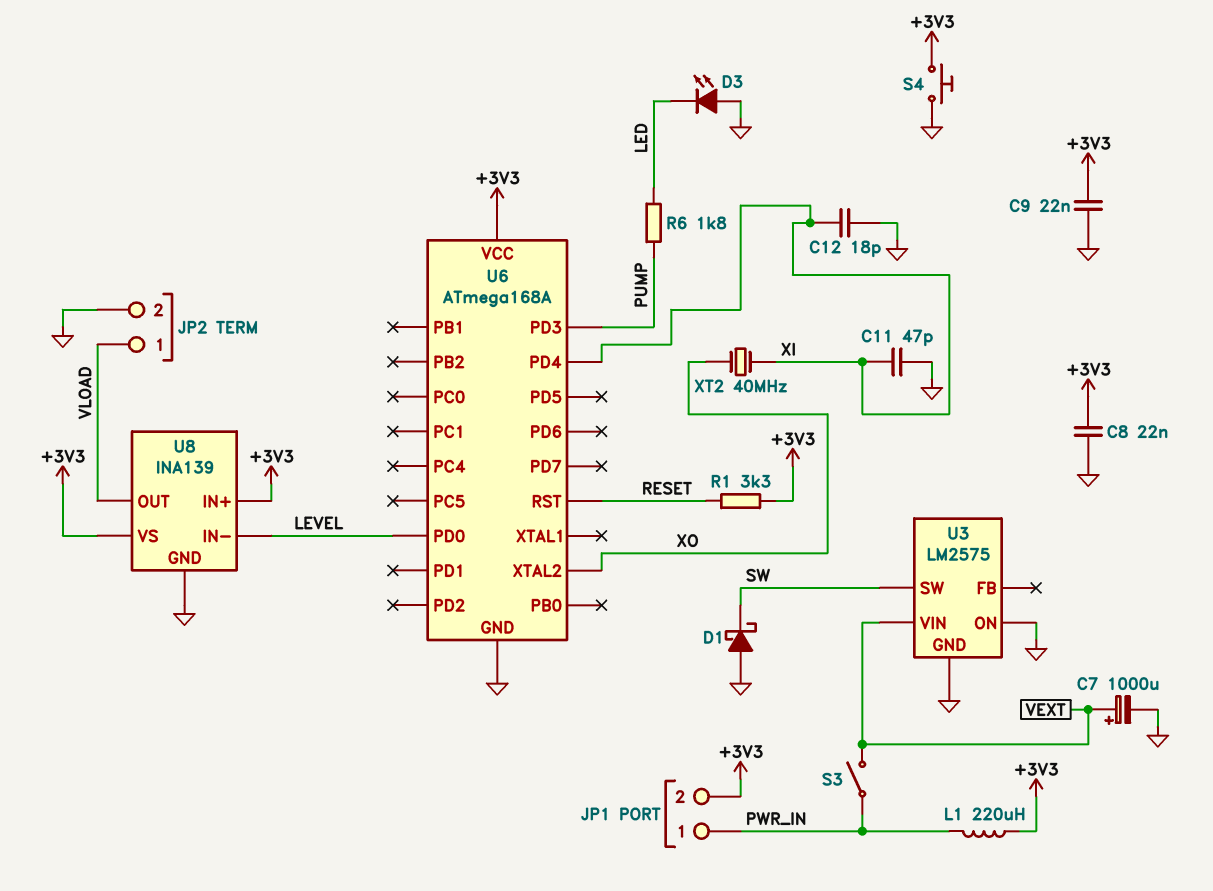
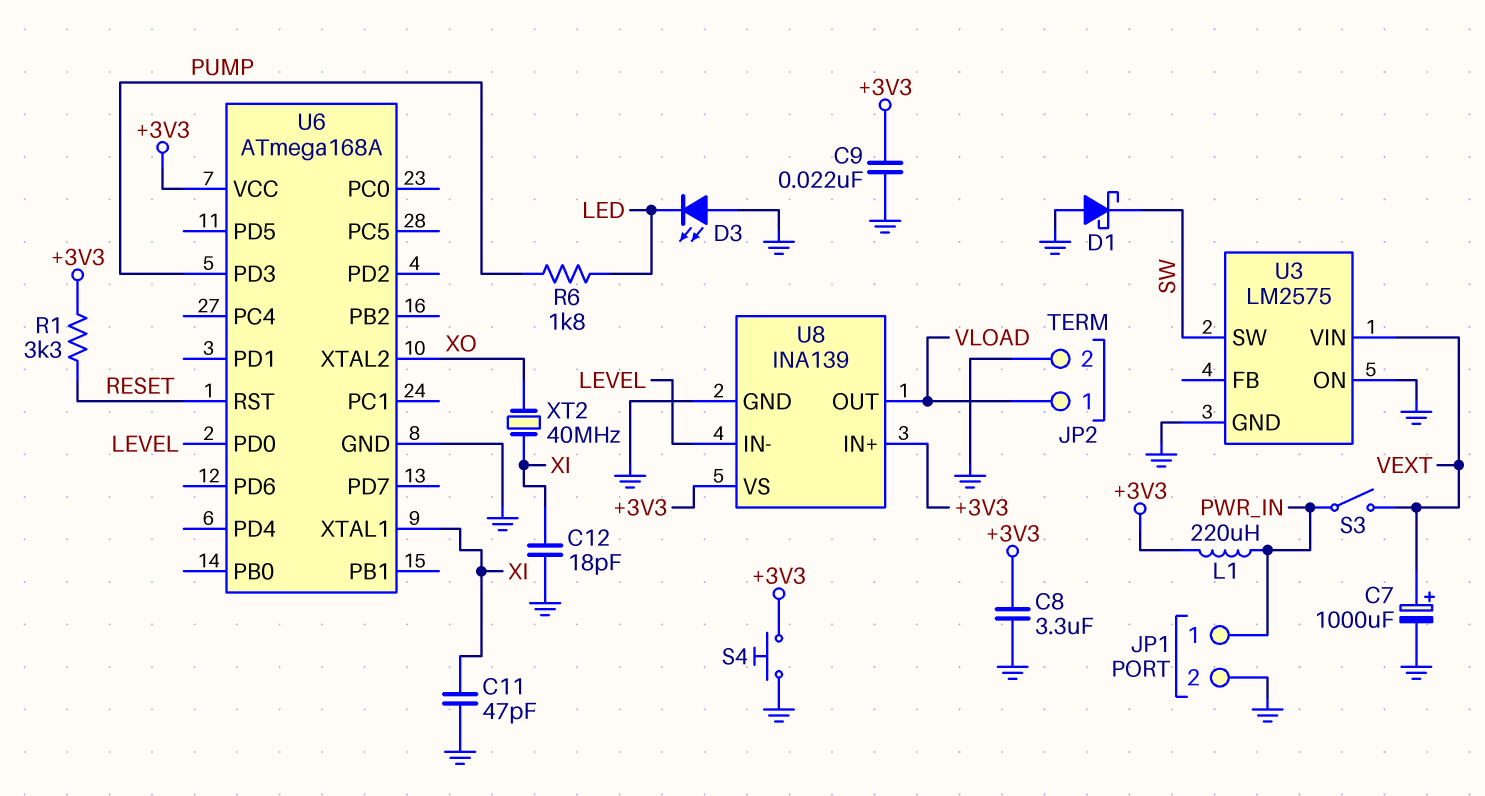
C8: 22nF (+3V3, GND) -> 3.3uF (+3V3, GND)
JP1 pin 2: +3V3 -> GND
U6 pin PD4: XI -> none
U6 pin XTAL1: none -> XI

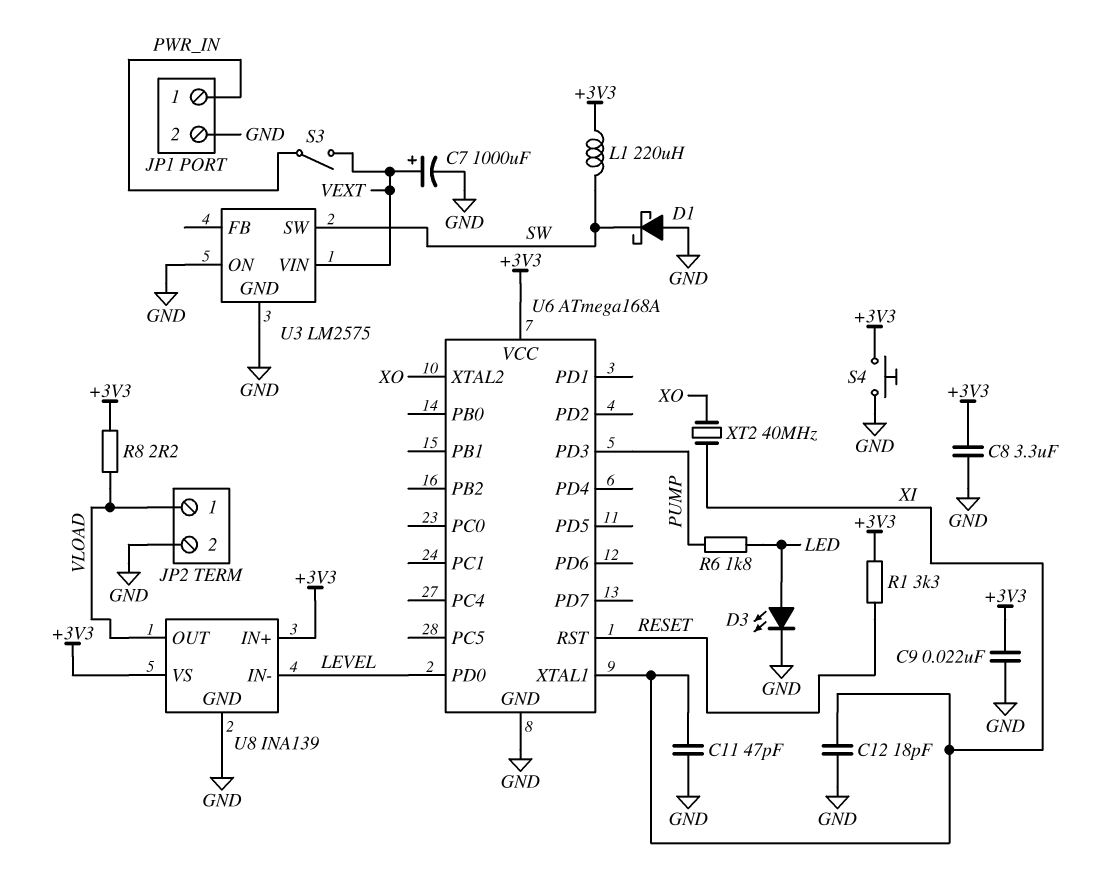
D3: LED (A GND, K LED) -> LED (A LED, K GND)
L1: 220uH (+3V3, PWR_IN) -> 220uH (+3V3, SW)
R8: none -> 2.2 (+3V3, VLOAD)

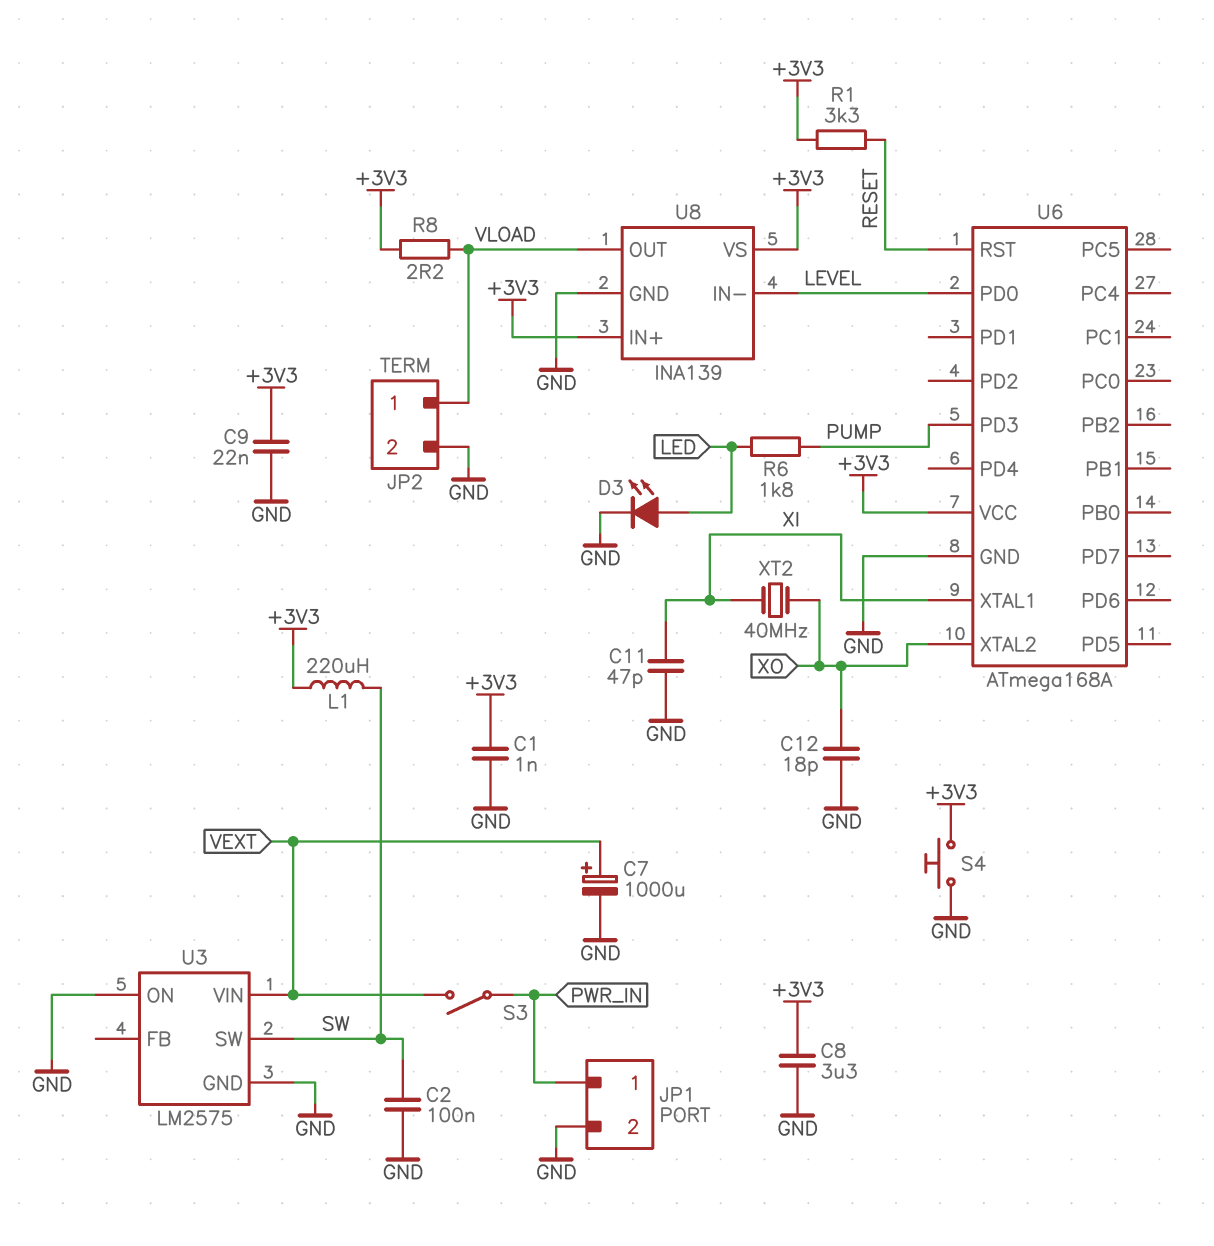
C1: none -> 1nF (+3V3, GND)
C2: none -> 100nF (GND, SW)
C12: 18pF (GND, XI) -> 18pF (GND, XO)
D1: schottky (A GND, K SW) -> none

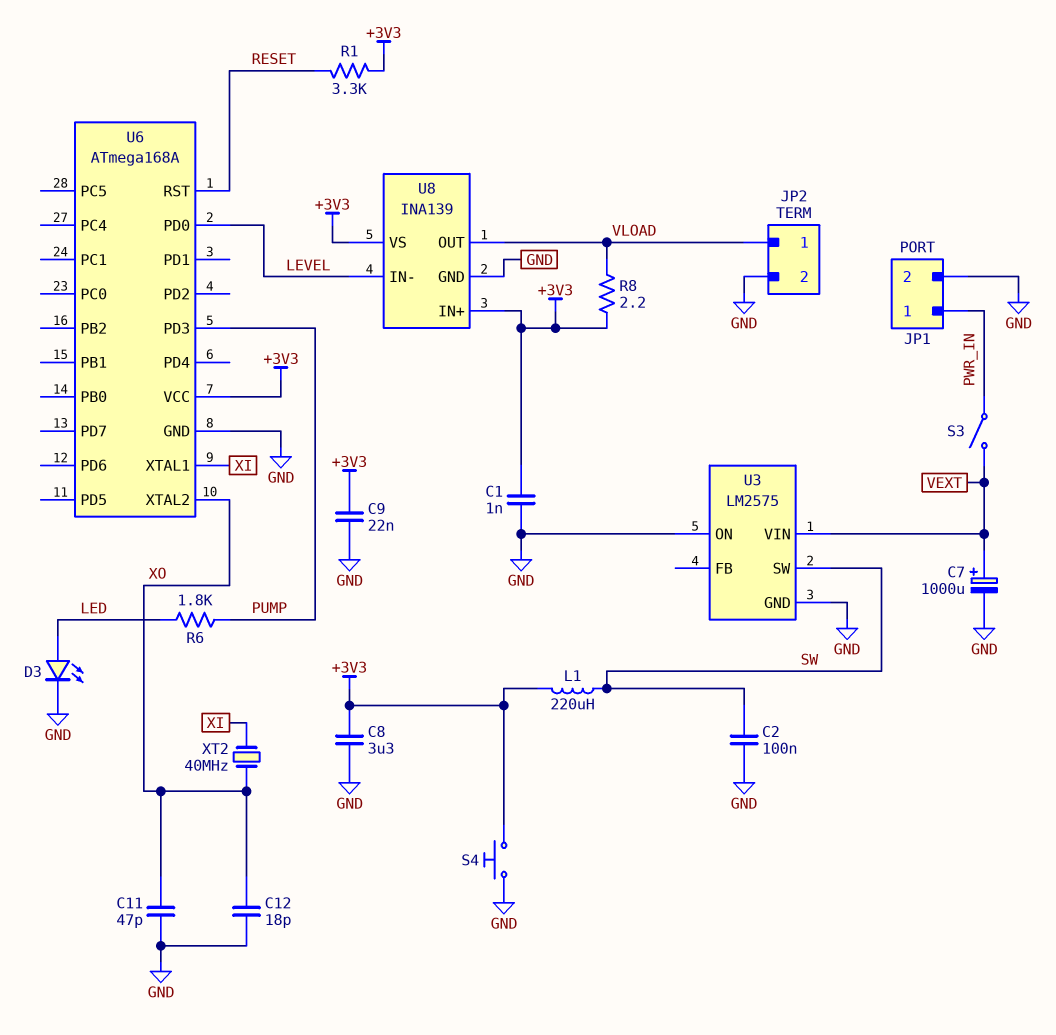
C11: 47pF (GND, XI) -> 47pF (GND, XO)

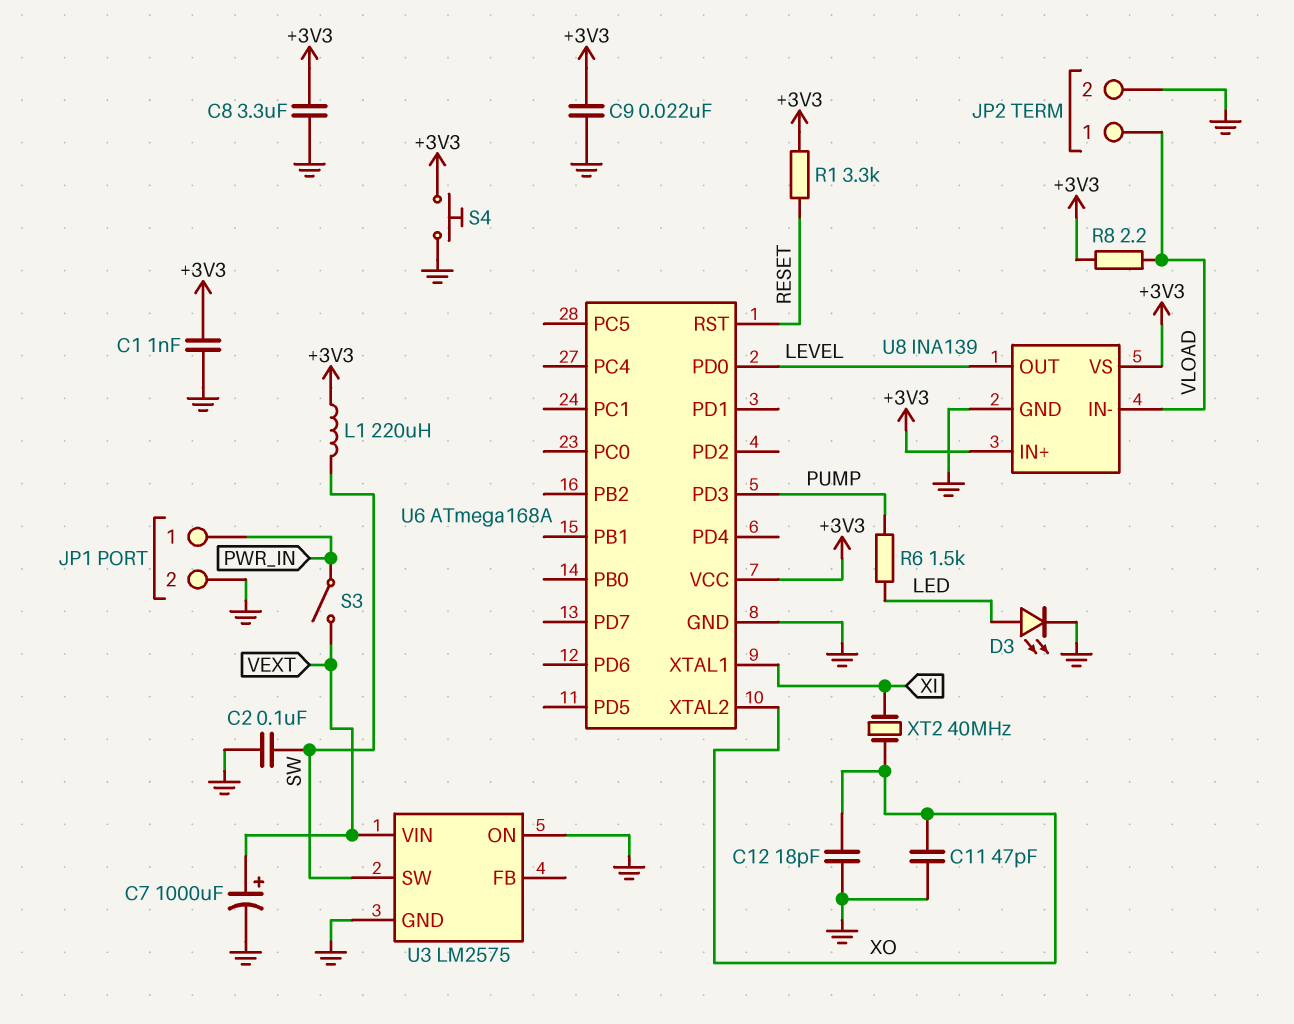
R6: 1.8k (LED, PUMP) -> 1.5k (LED, PUMP)
U8 pin IN-: LEVEL -> VLOAD
U8 pin OUT: VLOAD -> LEVEL

